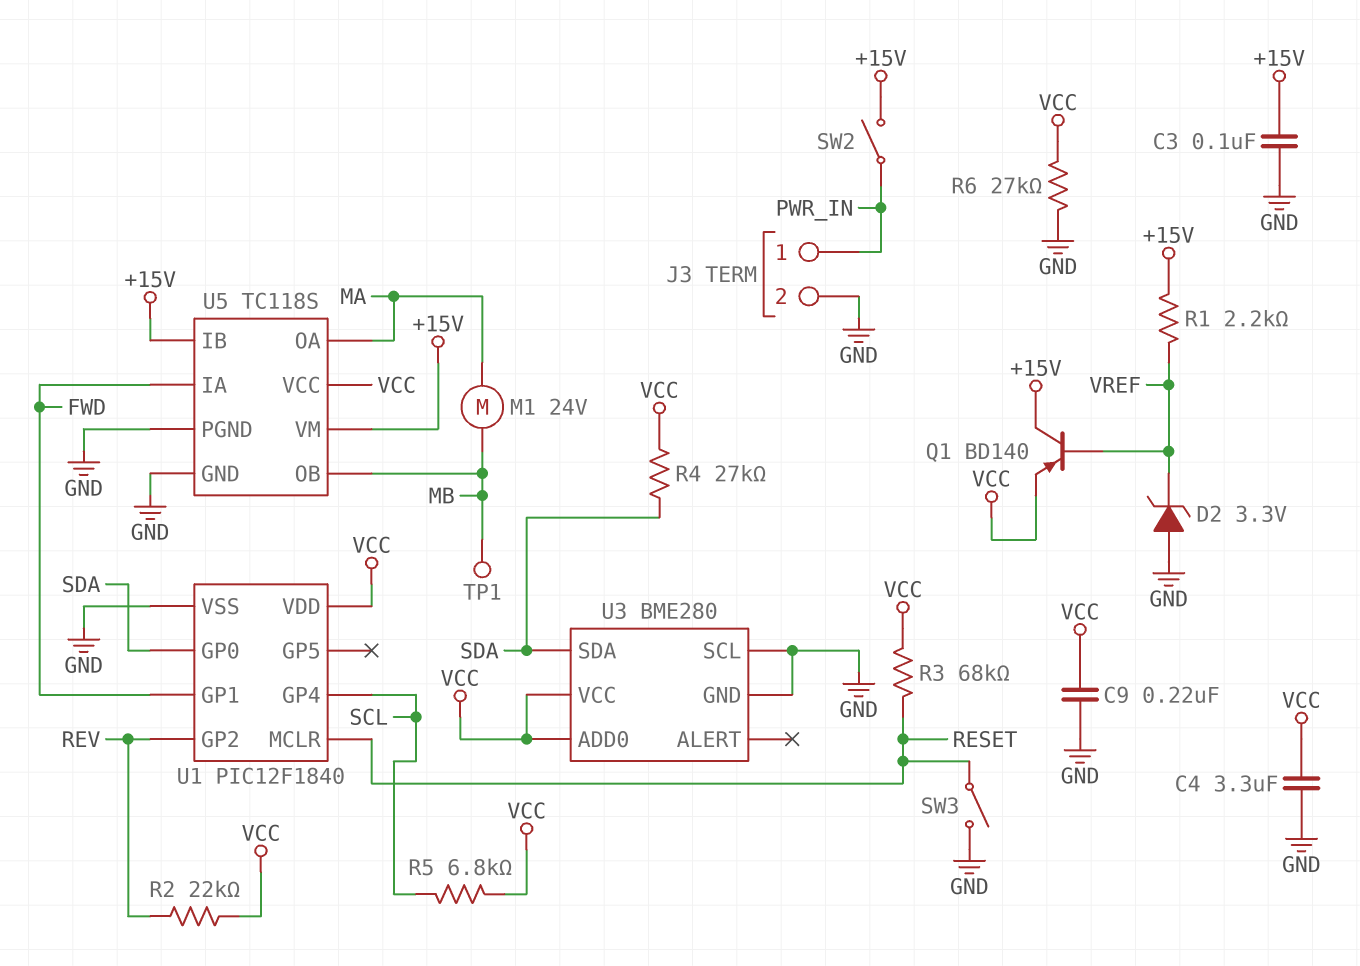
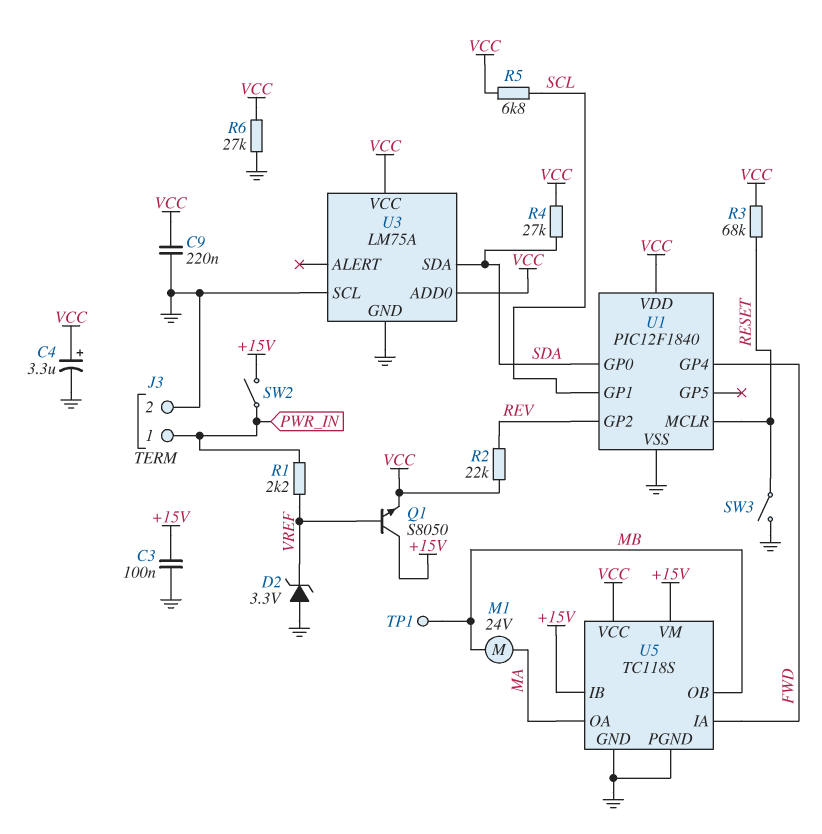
C4: 3.3uF (GND, VCC) -> 3.3uF (plus VCC, minus GND)
Q1: PNP BD140 (B VREF, C +15V, E VCC) -> NPN S8050 (B VREF, C +15V, E VCC)
R1: 2.2k (+15V, VREF) -> 2.2k (PWR_IN, VREF)
U1 pin GP1: FWD -> SCL
U1 pin GP4: SCL -> FWD
U3: BME280 -> LM75A

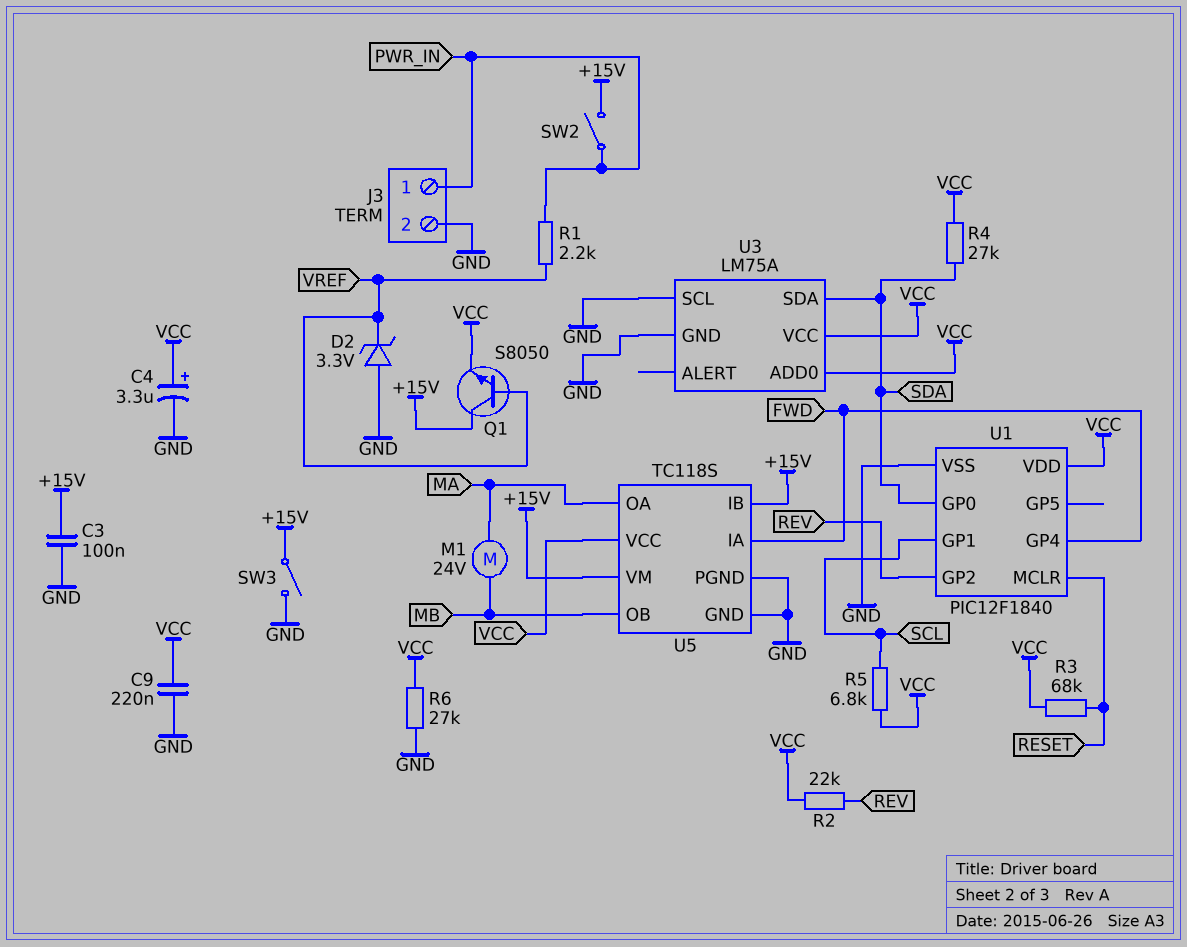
SW3: switch (GND, RESET) -> switch (+15V, GND)
TP1: test point (MB) -> none

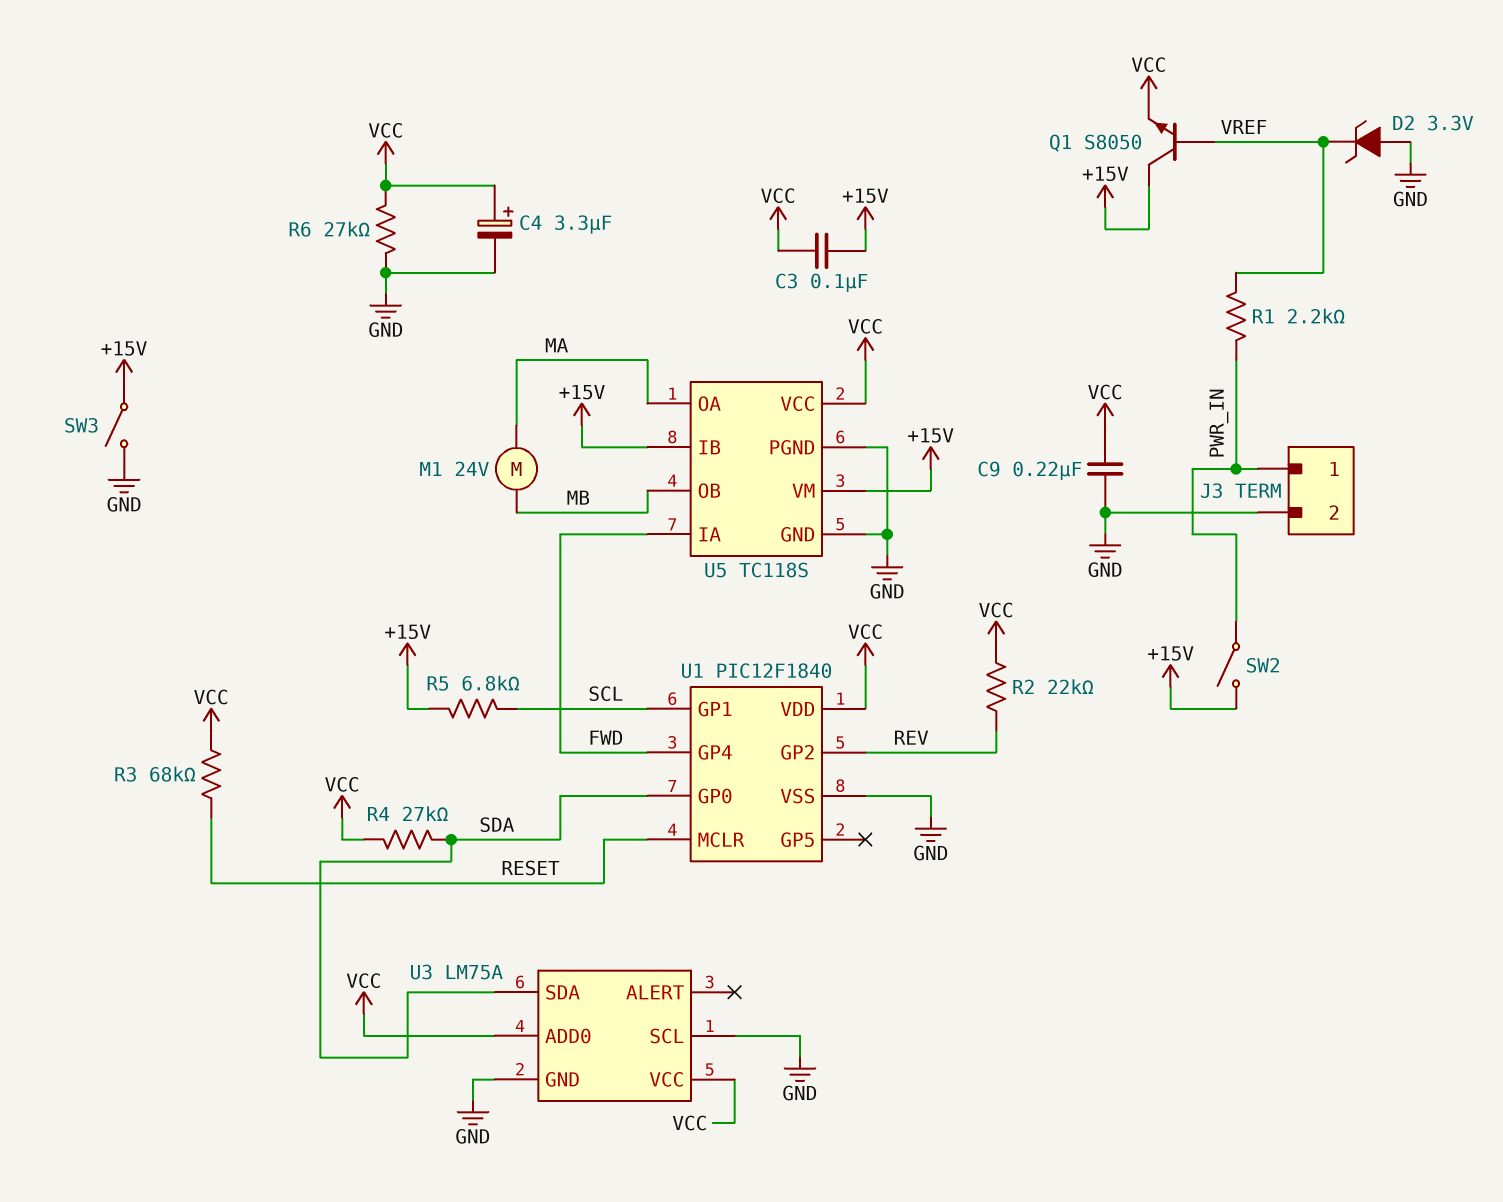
C3: 100nF (+15V, GND) -> 100nF (+15V, VCC)
R5: 6.8k (SCL, VCC) -> 6.8k (+15V, SCL)

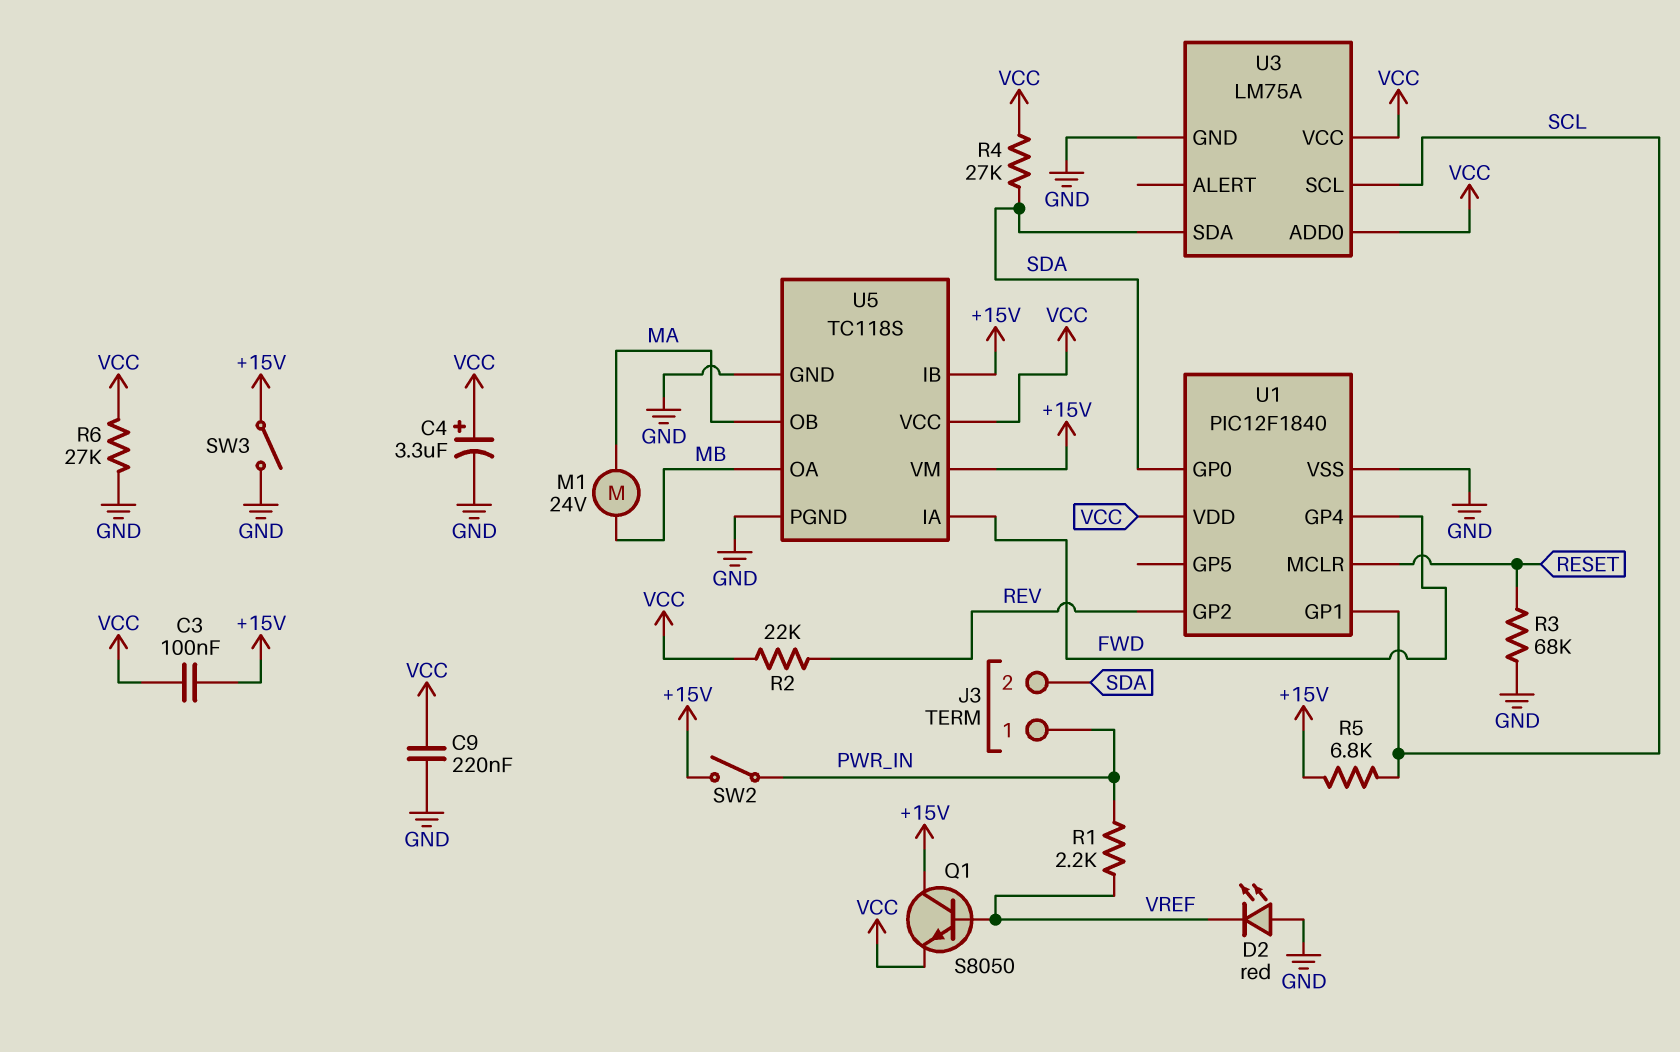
D2: zener 3.3V (A GND, K VREF) -> LED red (A GND, K VREF)
J3 pin 2: GND -> SDA
R3: 68k (RESET, VCC) -> 68k (GND, RESET)
U3 pin SCL: GND -> SCL
U5 pin OA: MA -> MB
U5 pin OB: MB -> MA

